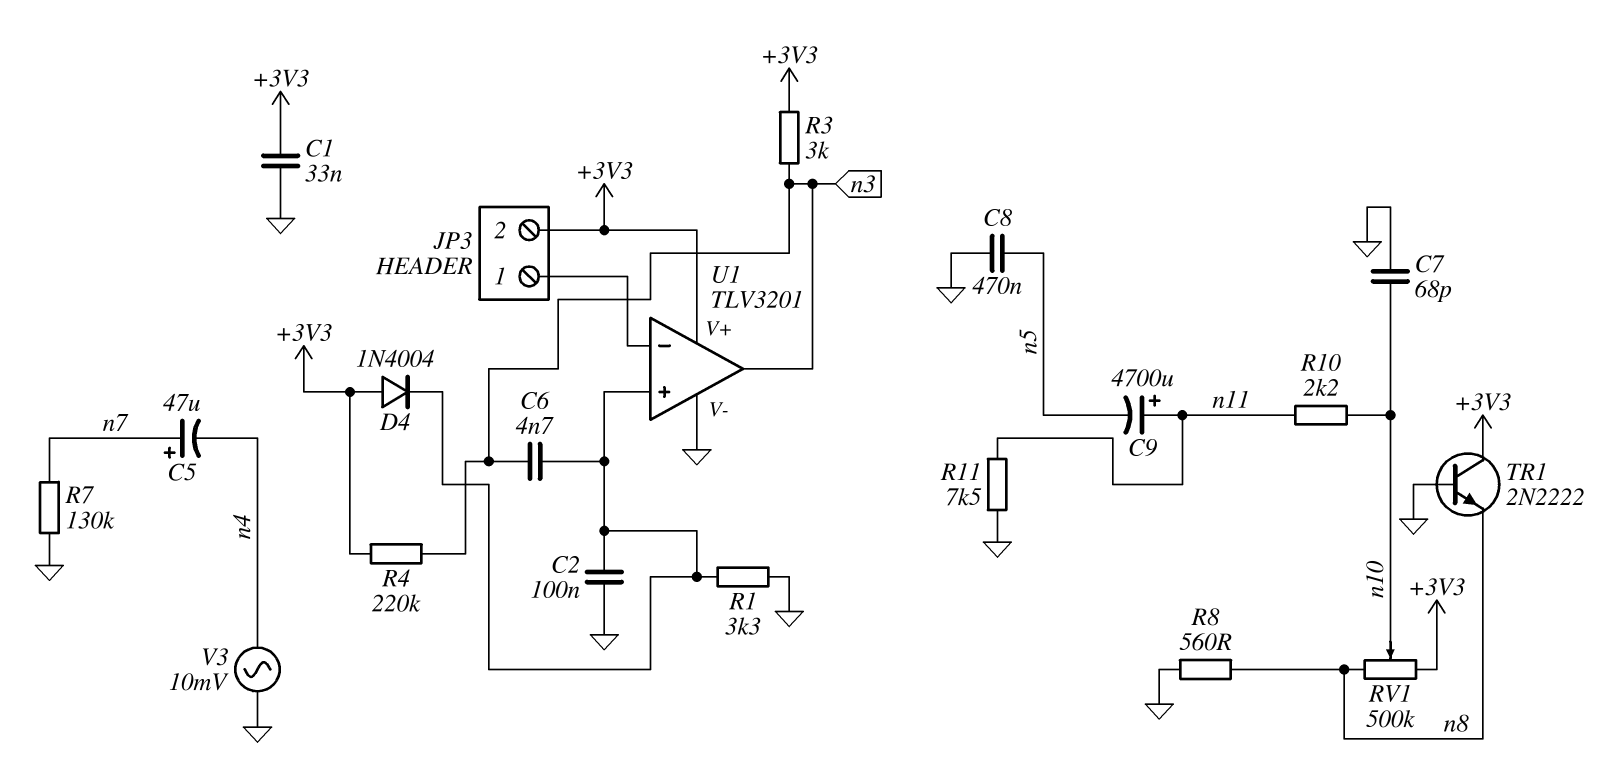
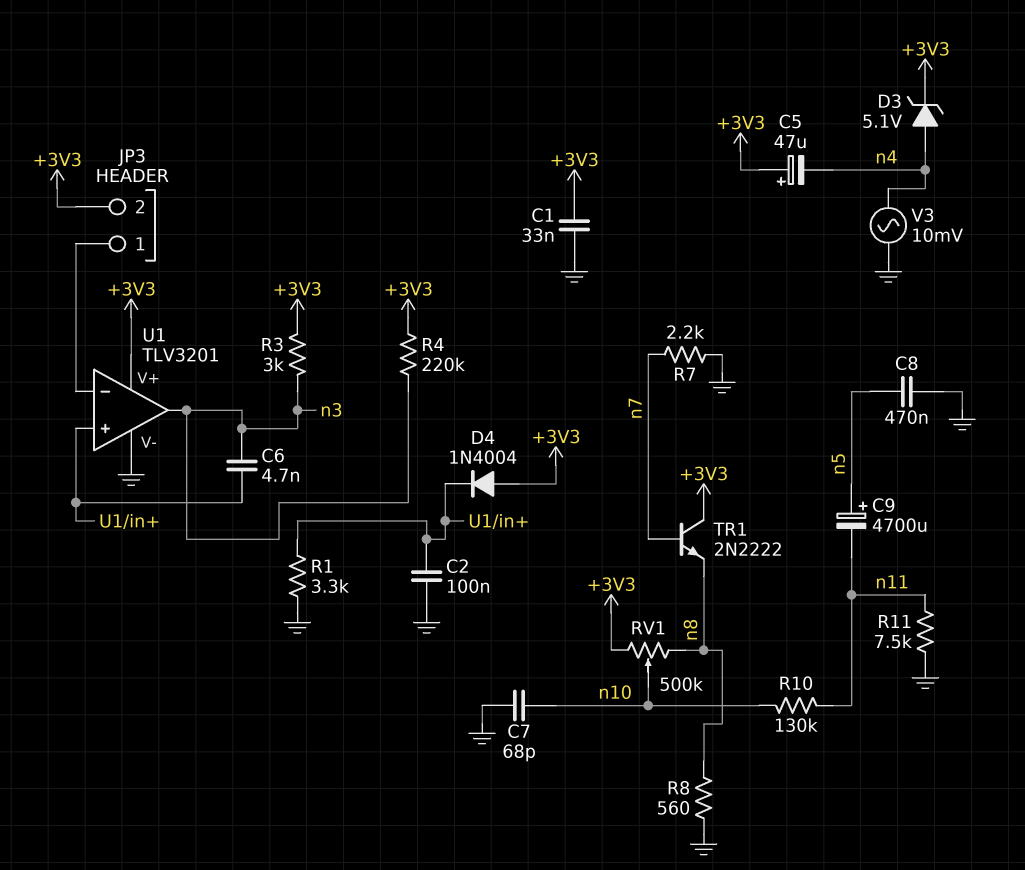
C5: 47uF (plus n7, minus n4) -> 47uF (plus +3V3, minus n4)
C9: 4700uF (plus n11, minus n5) -> 4700uF (plus n5, minus n11)
D3: none -> zener 5.1V (A n4, K +3V3)
R7: 130k (GND, n7) -> 2.2k (GND, n7)
R10: 2.2k (n10, n11) -> 130k (n10, n11)
TR1: NPN 2N2222 (B GND, C +3V3, E n8) -> NPN 2N2222 (B n7, C +3V3, E n8)

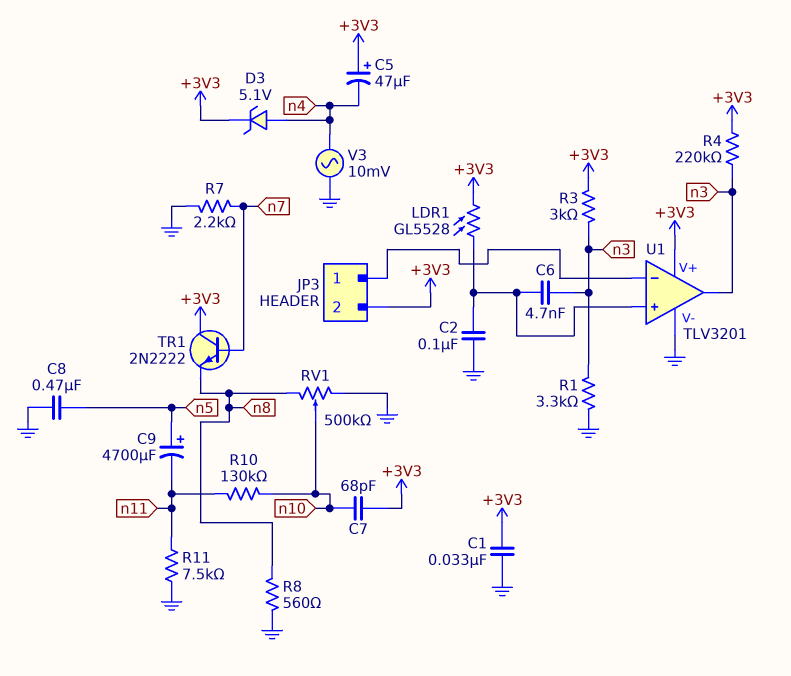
C7: 68pF (GND, n10) -> 68pF (+3V3, n10)
D4: diode 1N4004 (A +3V3, K U1/in+) -> none
LDR1: none -> GL5528 (+3V3, U1/in+)
R1: 3.3k (GND, U1/in+) -> 3.3k (GND, n3)
RV1: 500k (+3V3, n8, wiper n10) -> 500k (GND, n8, wiper n10)

